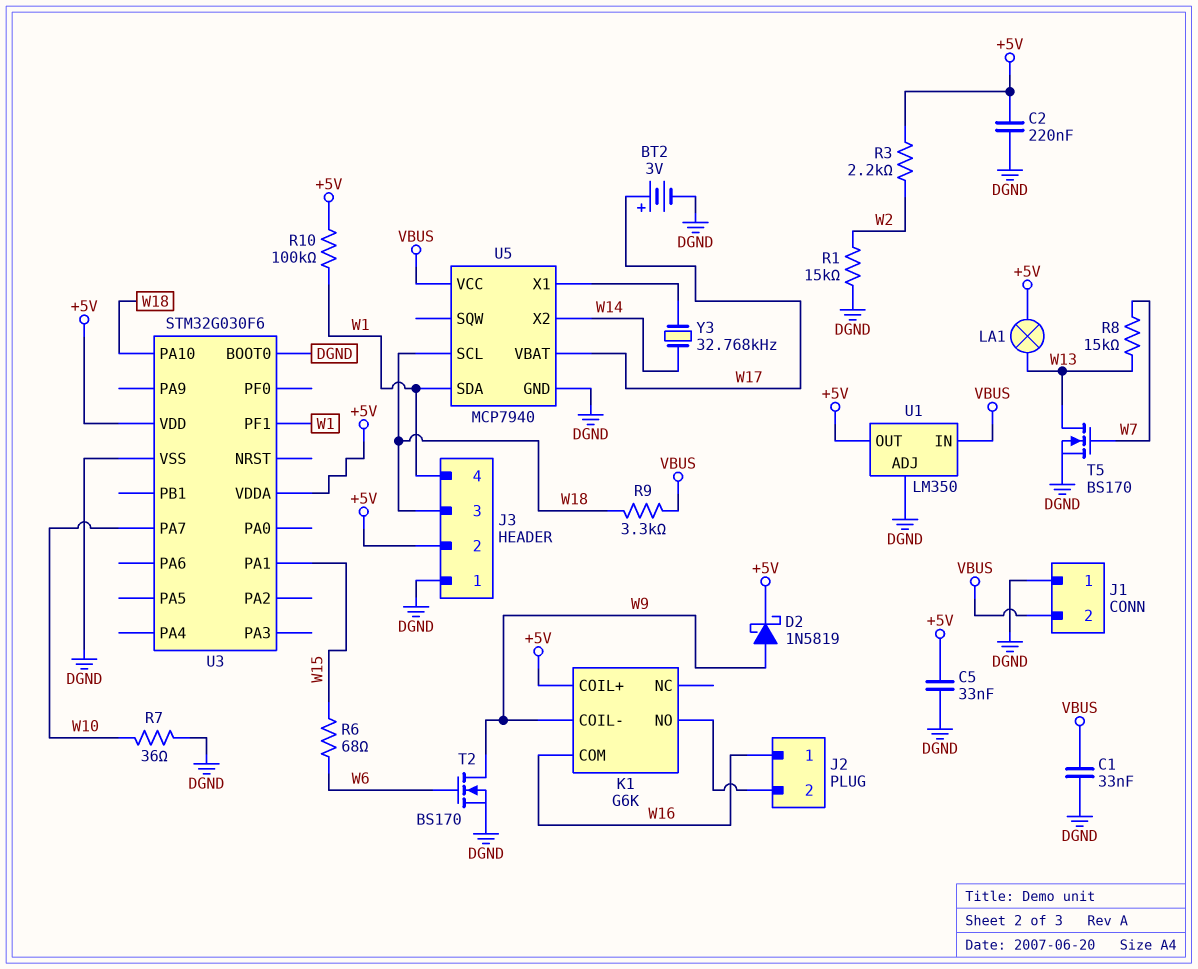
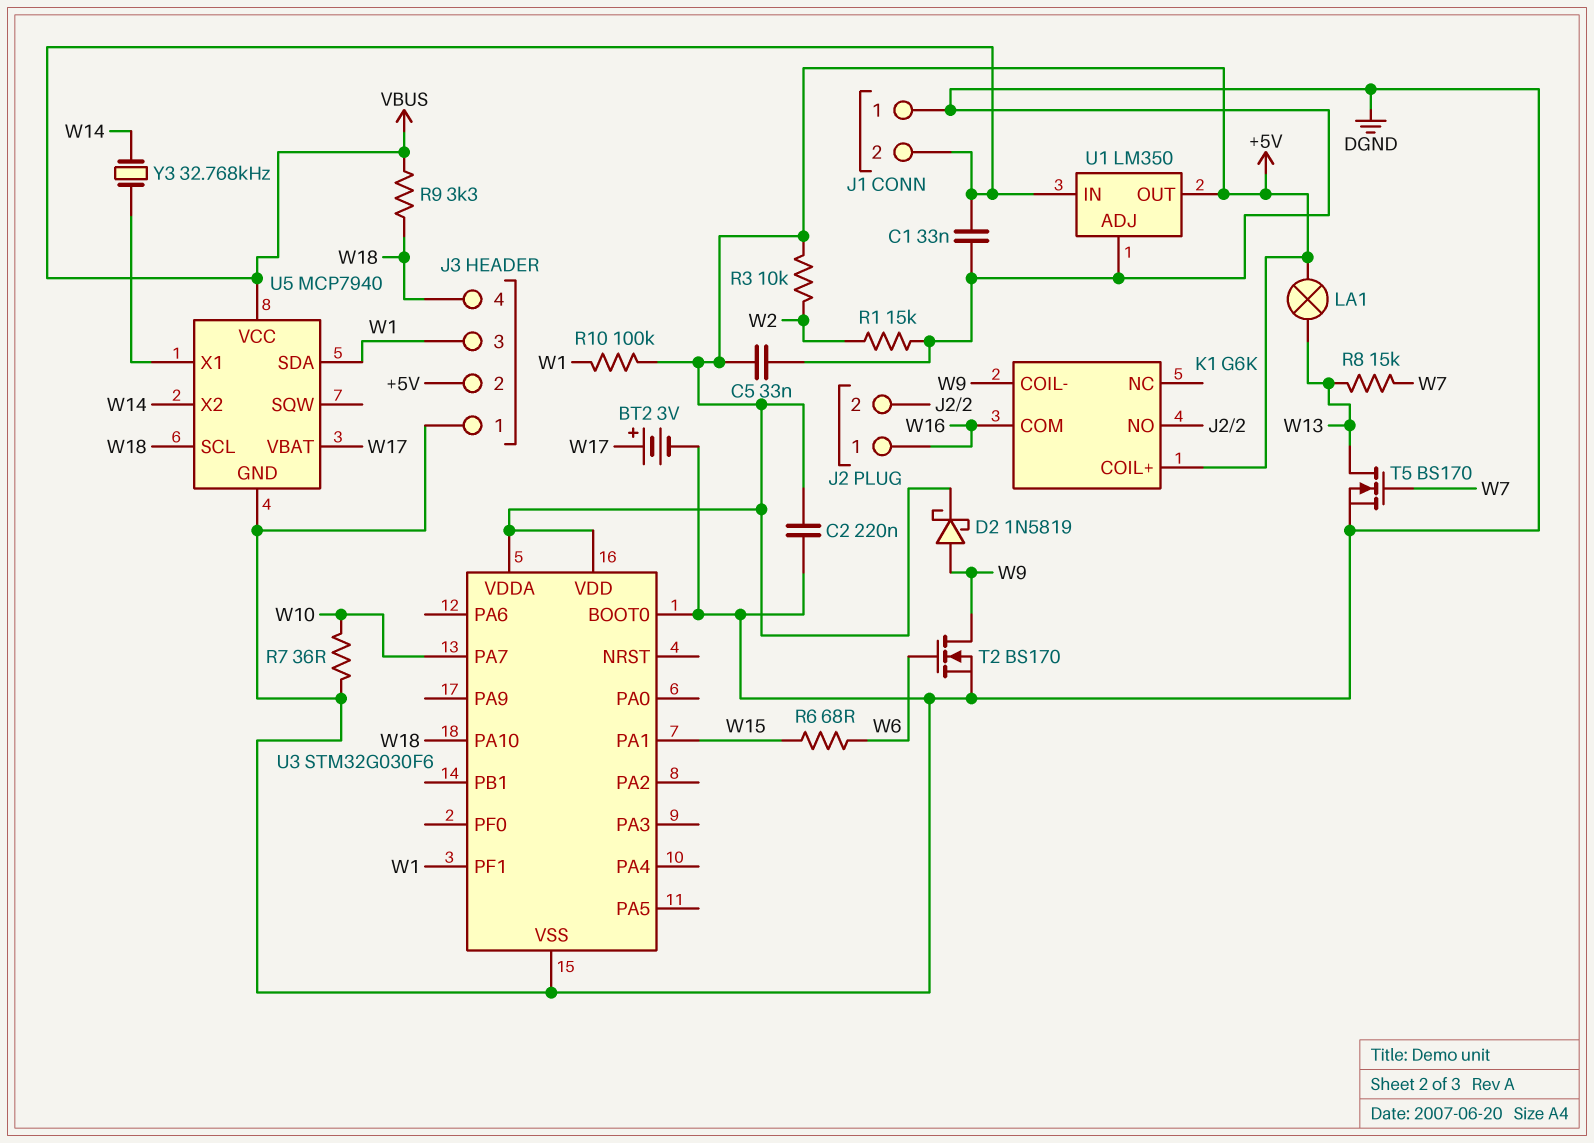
J3 pin 3: W18 -> W1
J3 pin 4: W1 -> W18
R3: 2.2k (+5V, W2) -> 10k (+5V, W2)

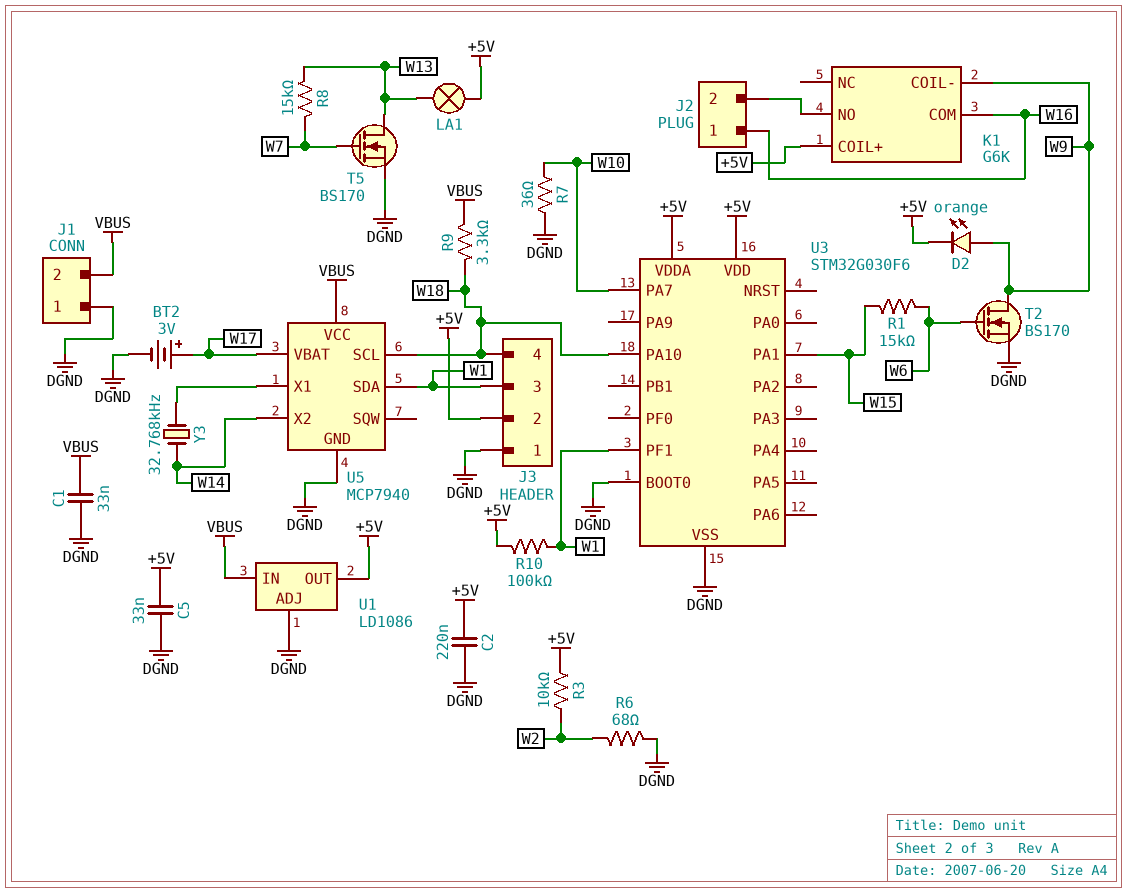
D2: schottky 1N5819 (A W9, K +5V) -> LED orange (A W9, K +5V)
R1: 15k (DGND, W2) -> 15k (W6, W15)
R6: 68 (W6, W15) -> 68 (DGND, W2)
U1: LM350 -> LD1086

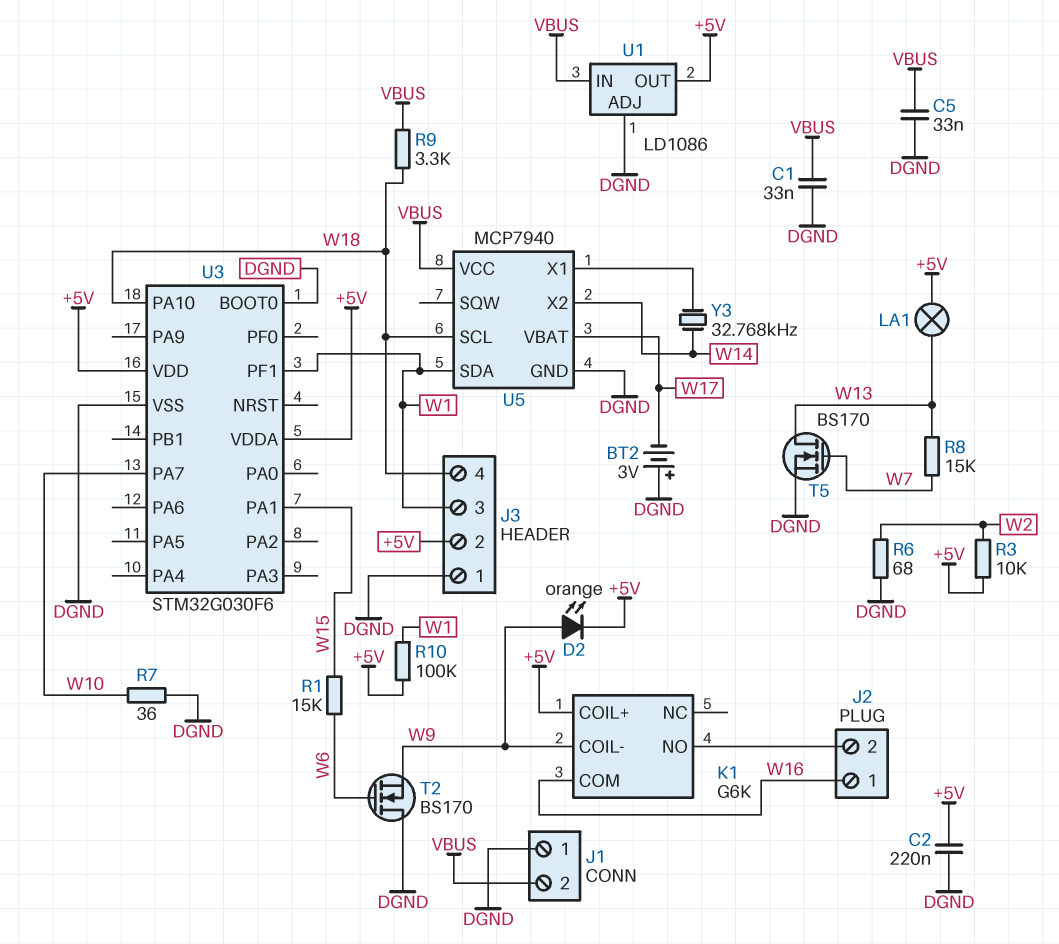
BT2: 3V (plus W17, minus DGND) -> 3V (plus DGND, minus W17)
C5: 33nF (+5V, DGND) -> 33nF (DGND, VBUS)
T2: NMOS BS170 (G W6, D W9, S DGND) -> NMOS BS170 (G W6, D DGND, S W9)

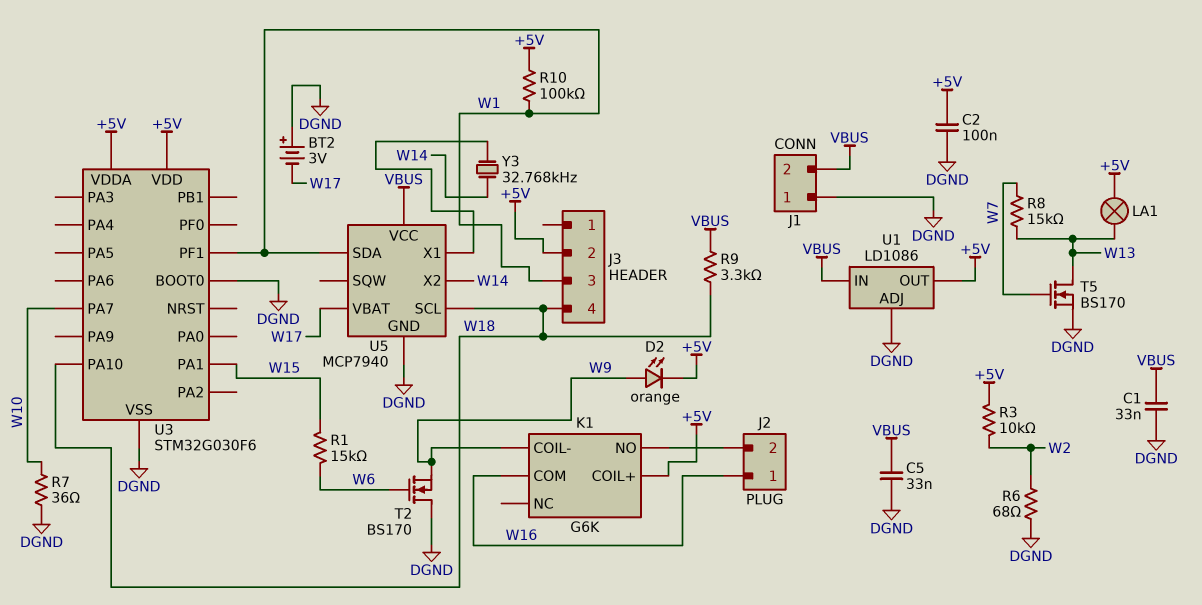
C2: 220nF (+5V, DGND) -> 100nF (+5V, DGND)
J3 pin 1: DGND -> none

